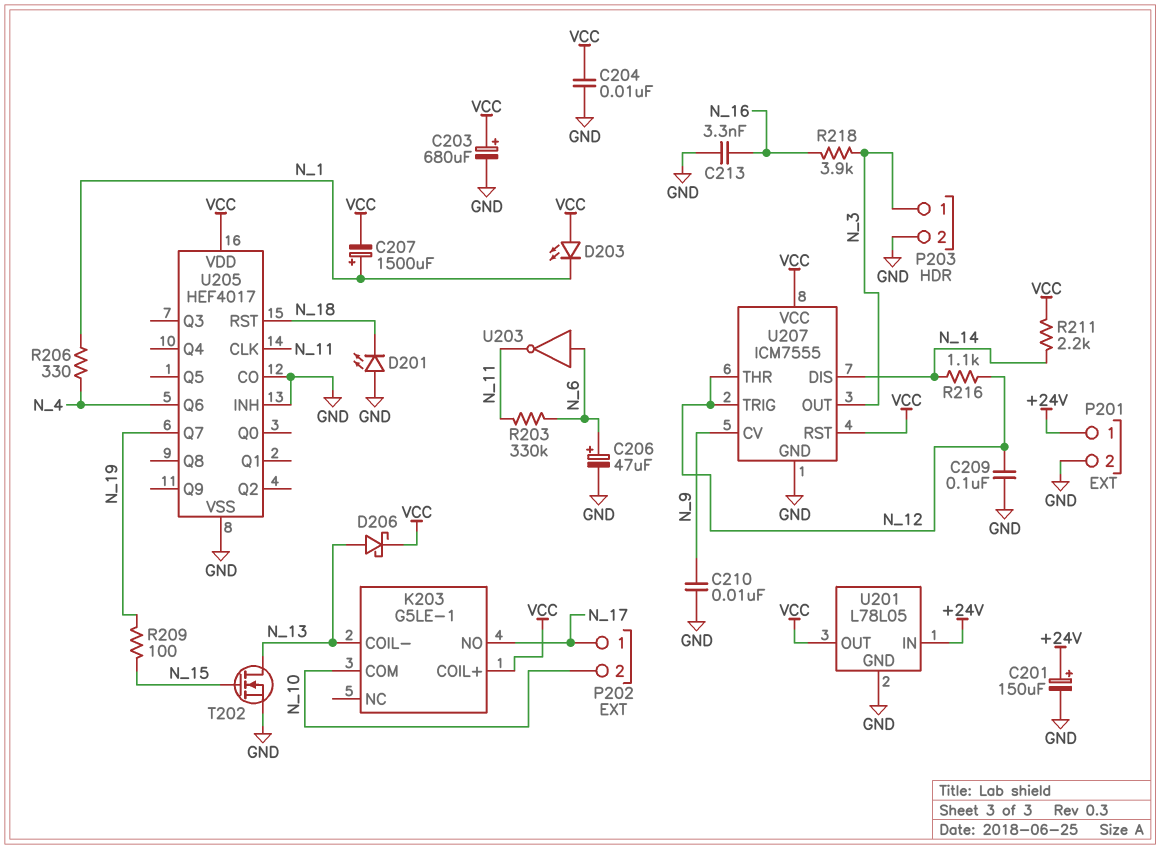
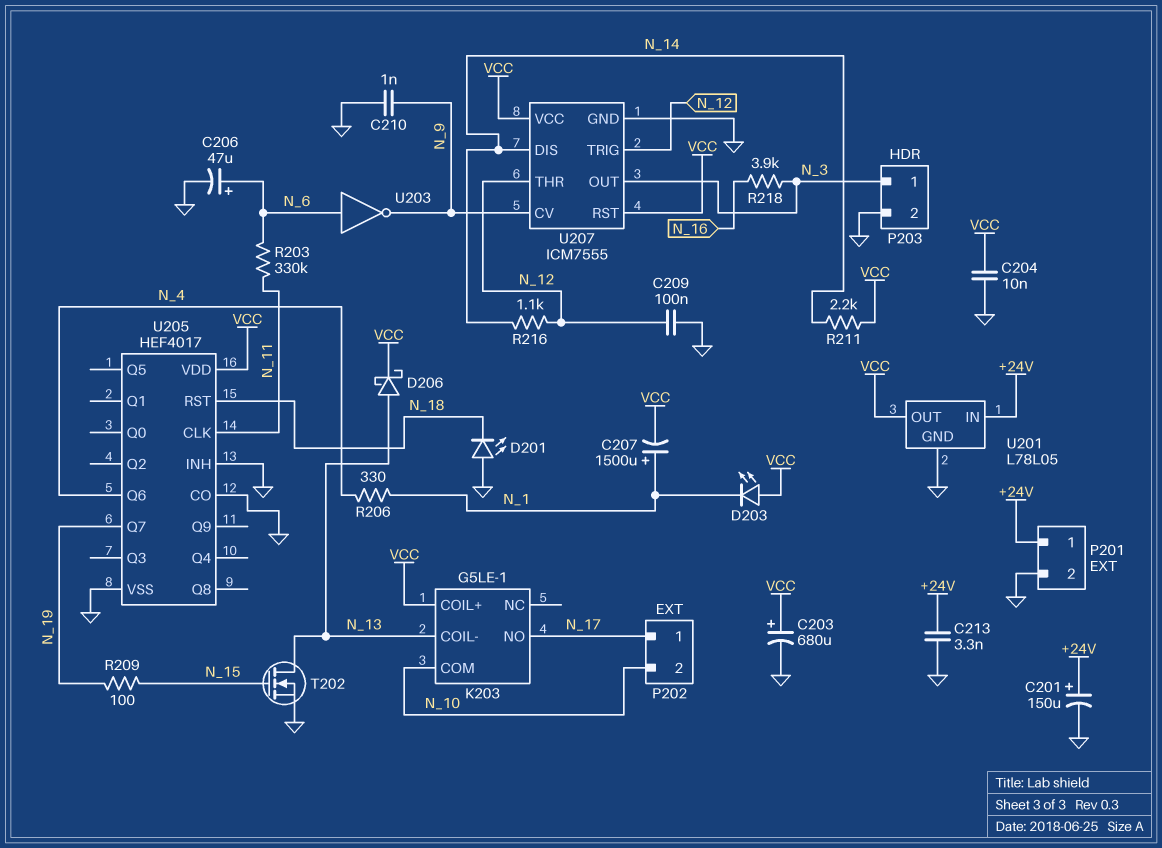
C210: 10nF (GND, N_9) -> 1nF (GND, N_9)
C213: 3.3nF (GND, N_16) -> 3.3nF (+24V, GND)
U203: NOT (in N_6, out N_11) -> NOT (in N_6, out N_9)

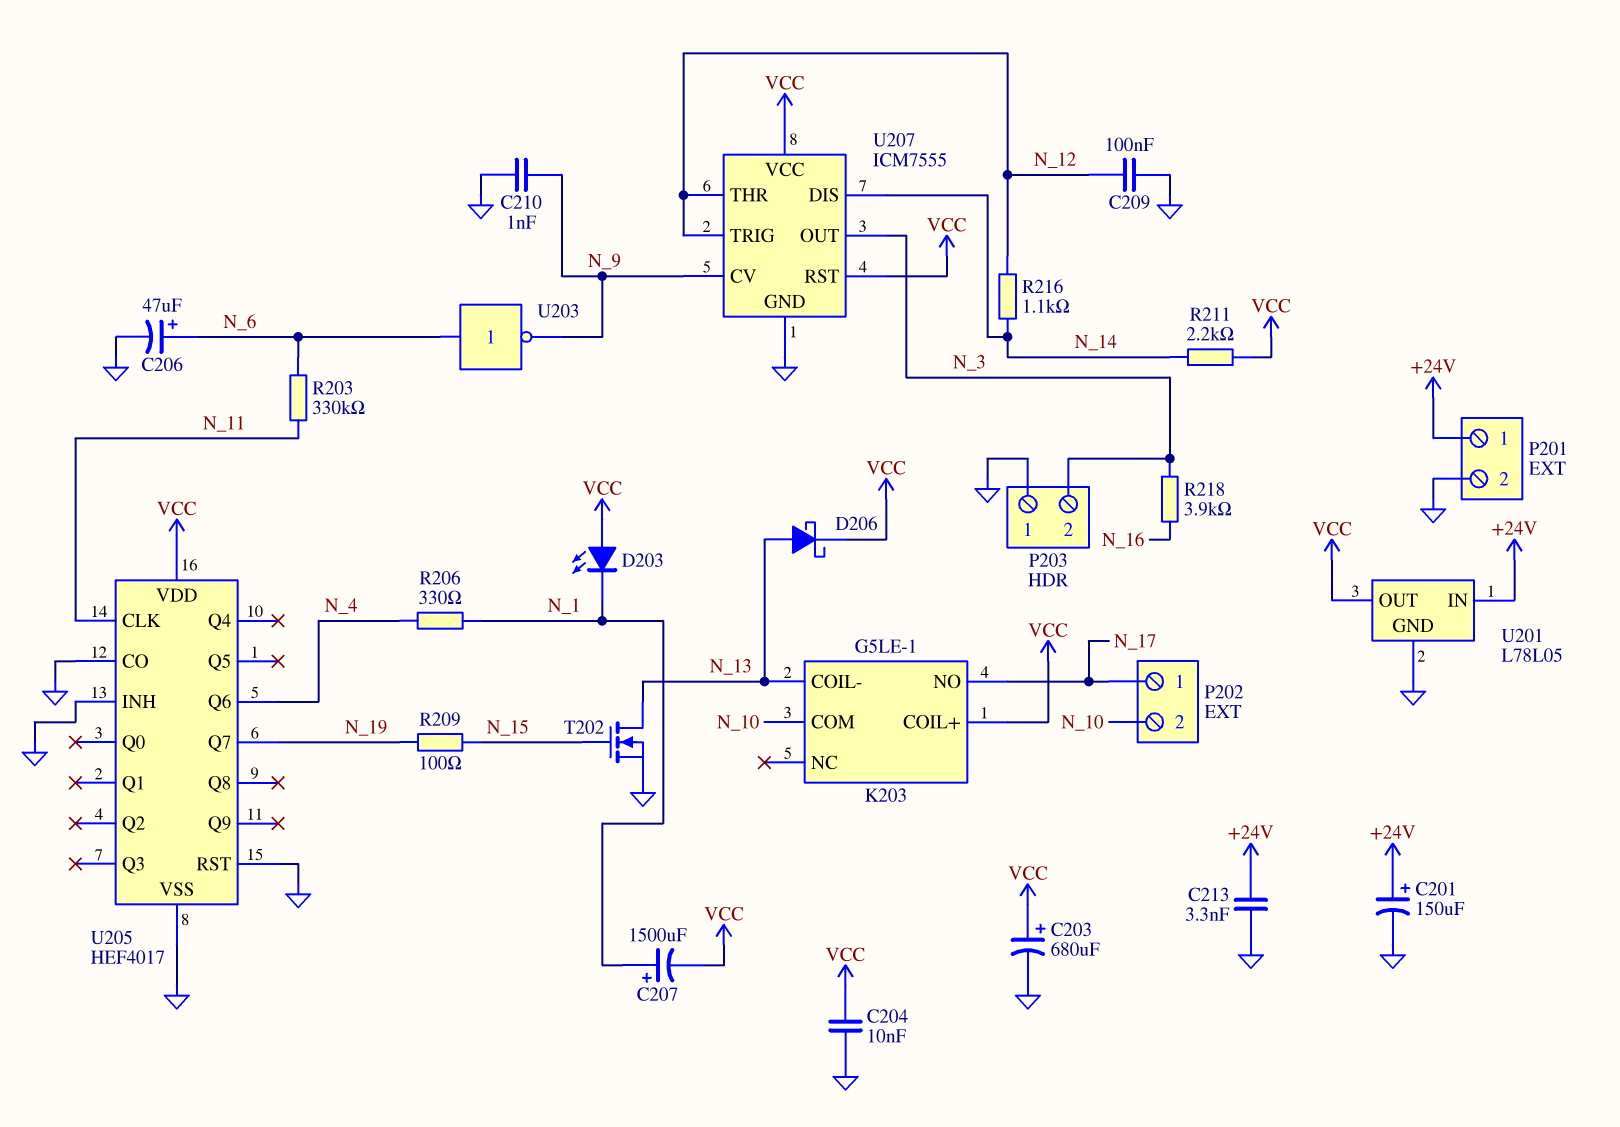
D201: LED (A GND, K N_18) -> none
P203 pin 1: N_3 -> GND
P203 pin 2: GND -> N_3
U205 pin RST: N_18 -> GND

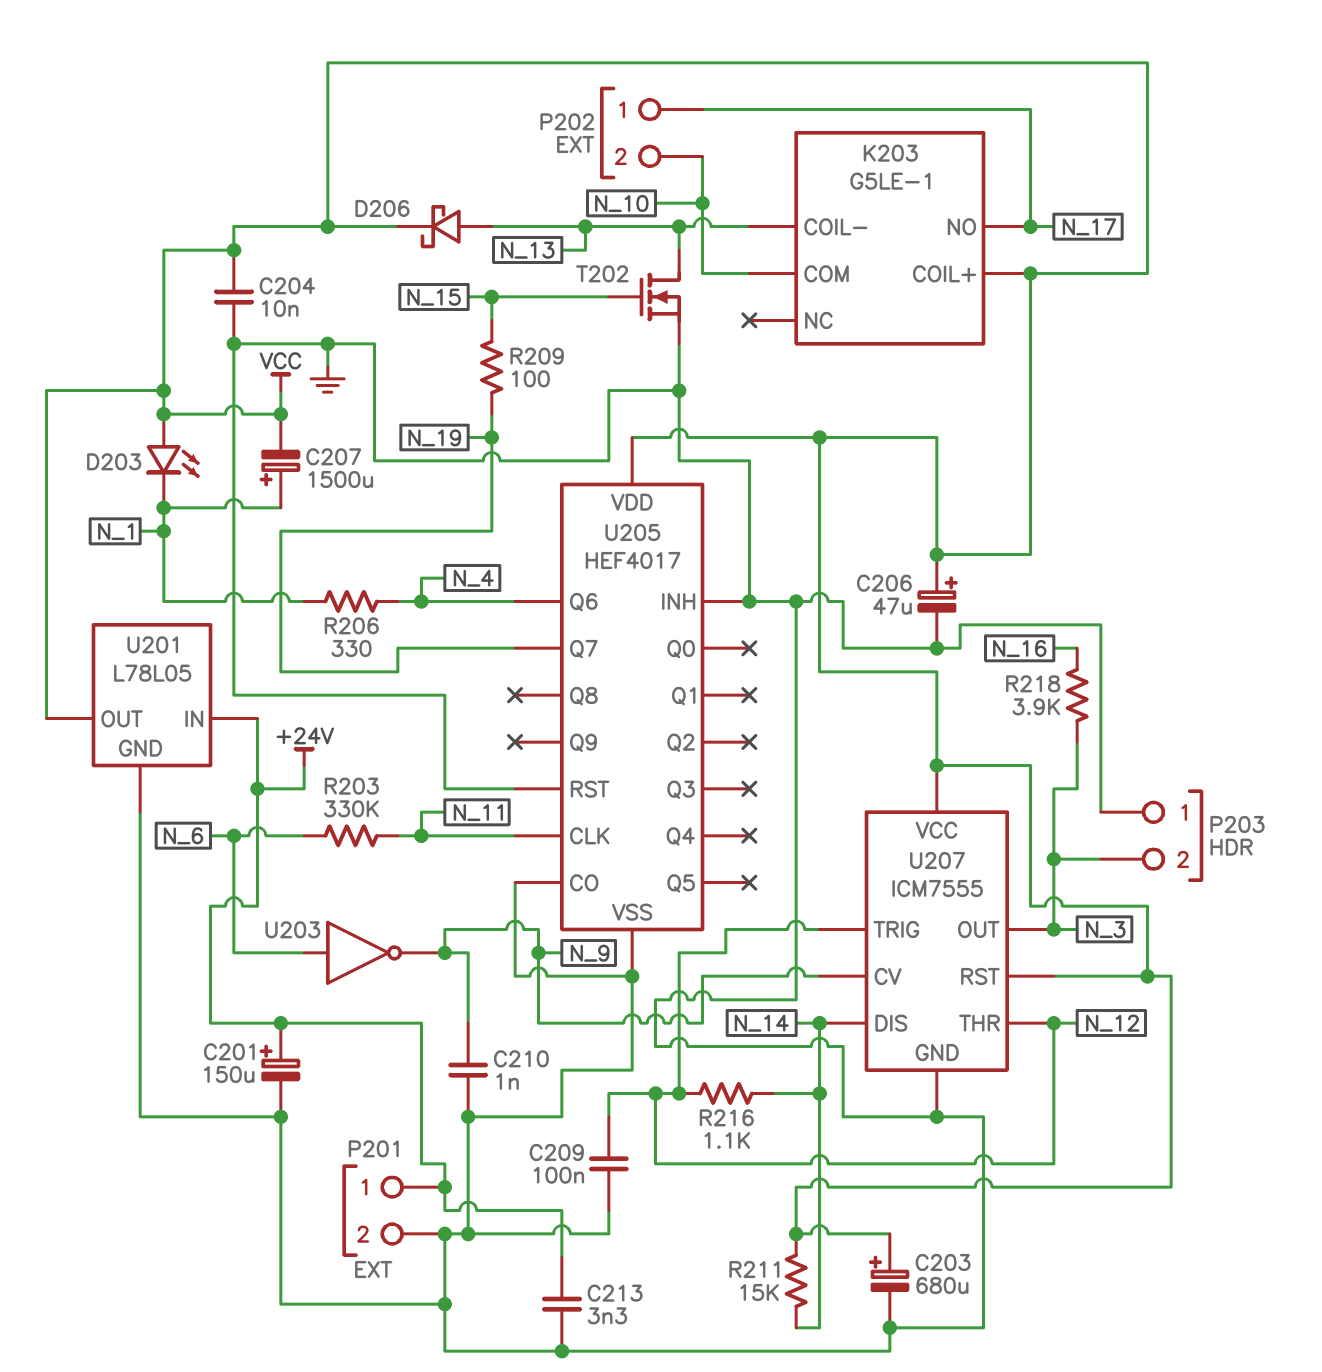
C206: 47uF (plus N_6, minus GND) -> 47uF (plus VCC, minus GND)
R211: 2.2k (N_14, VCC) -> 15k (N_14, VCC)

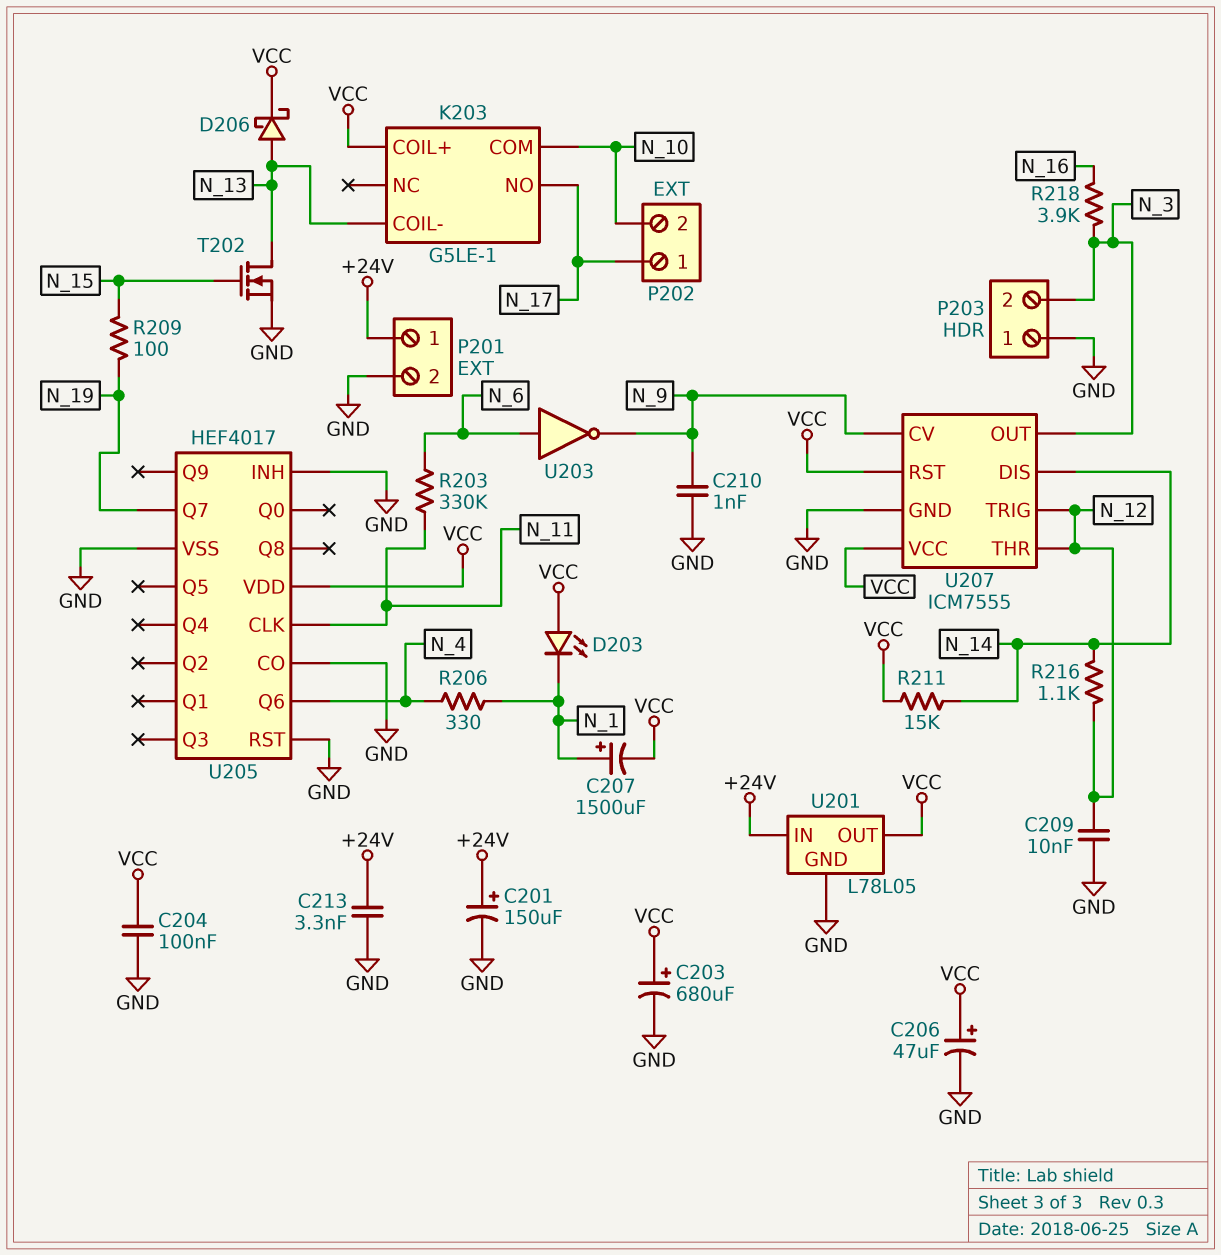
C204: 10nF (GND, VCC) -> 100nF (GND, VCC)
C209: 100nF (GND, N_12) -> 10nF (GND, N_12)

